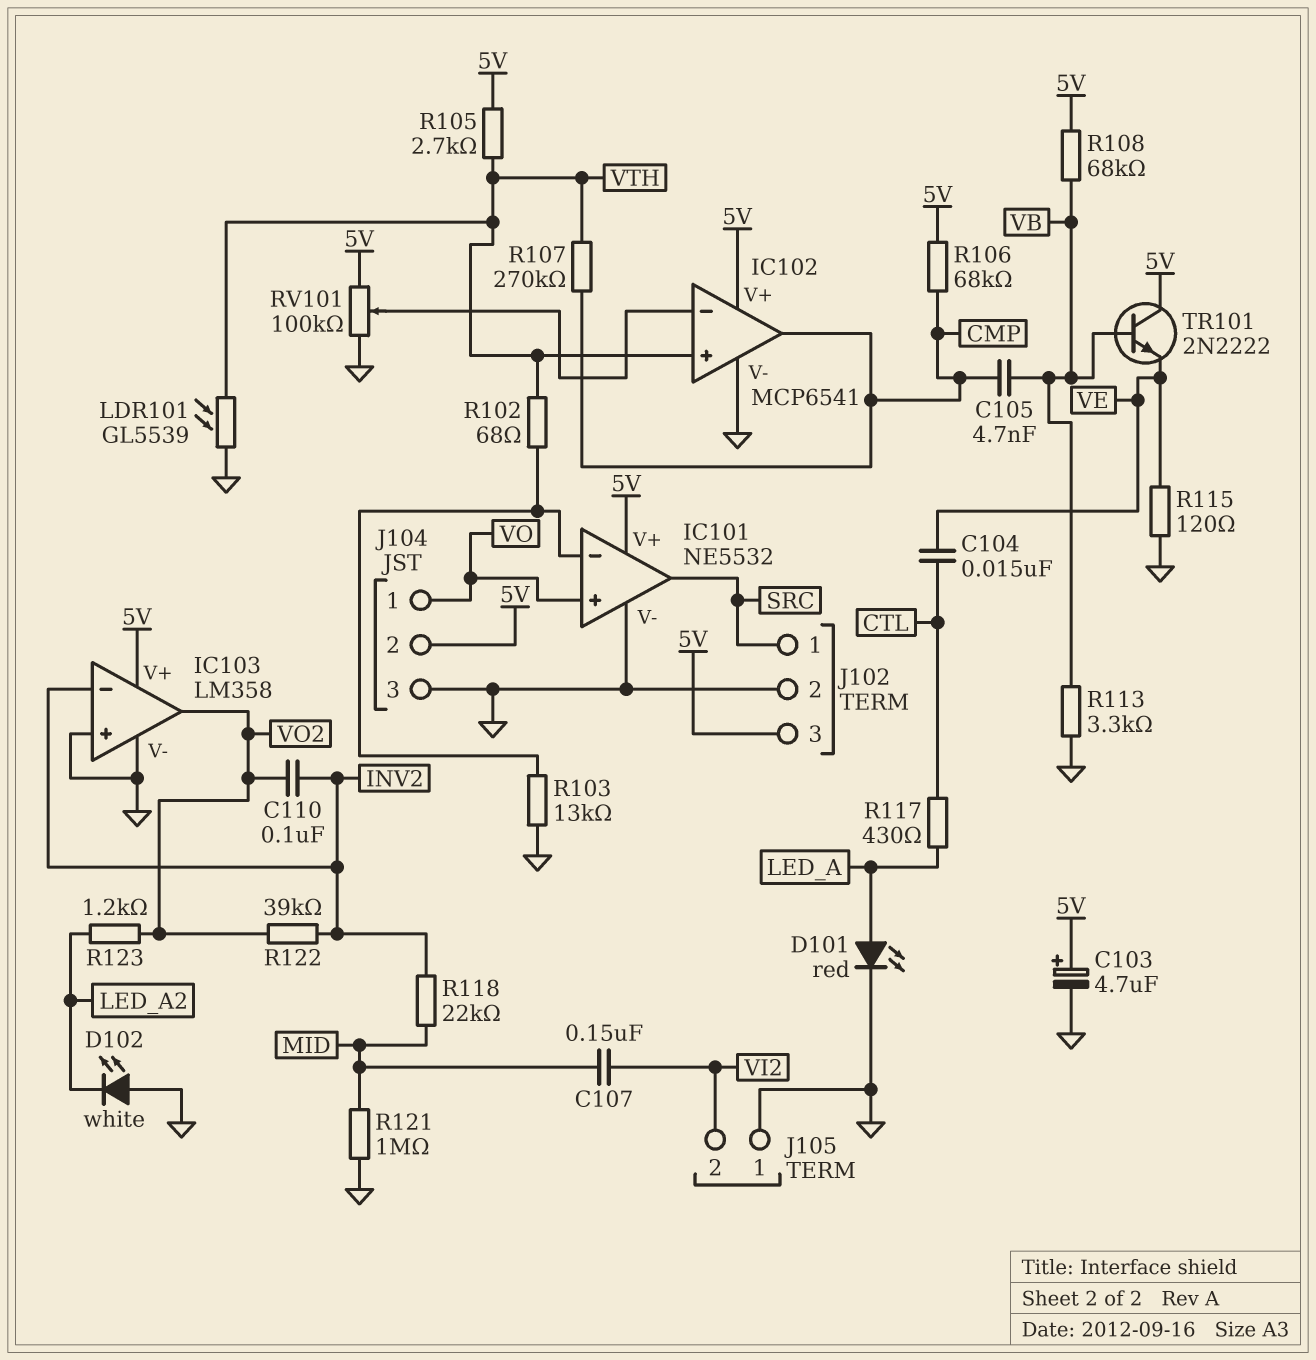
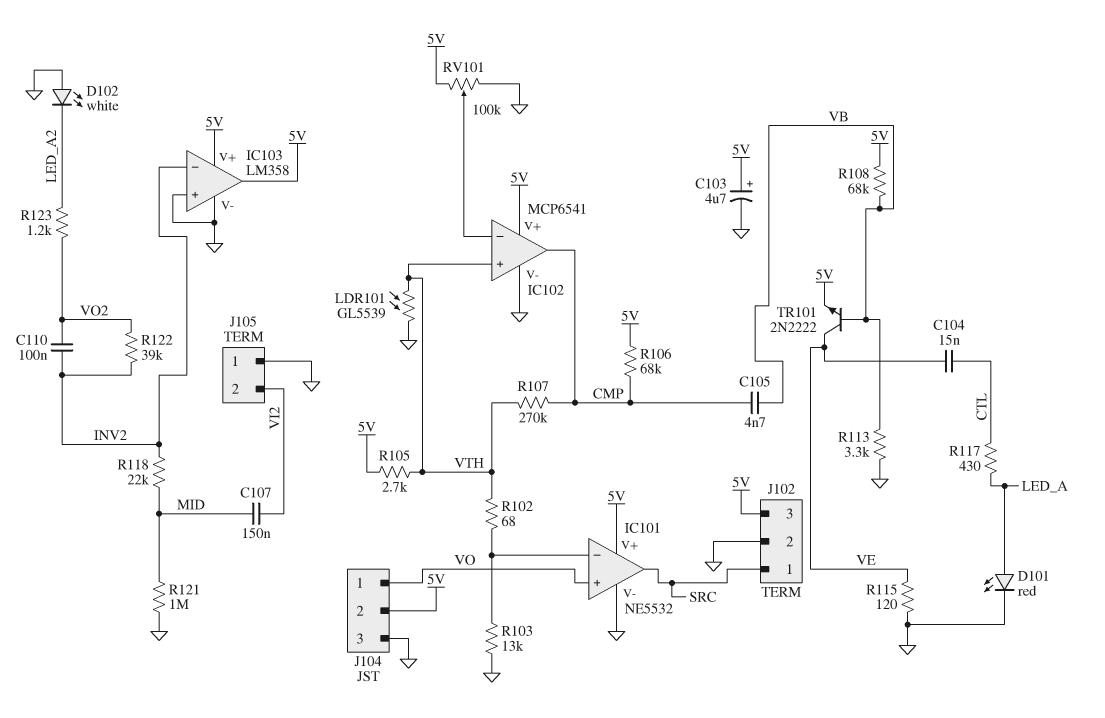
IC103 pin out: VO2 -> 5V
TR101: NPN 2N2222 (B VB, C 5V, E VE) -> NPN 2N2222 (B VB, C VE, E 5V)

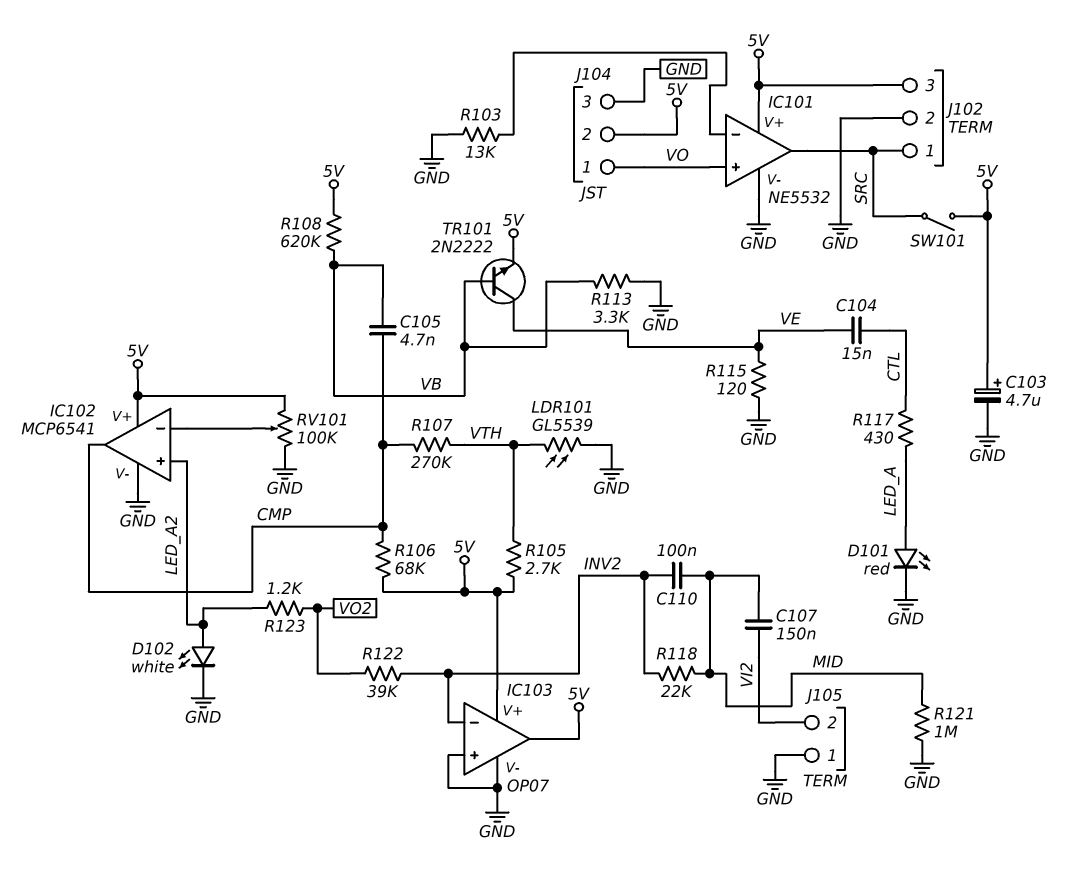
C110: 100nF (INV2, VO2) -> 100nF (INV2, MID)
D102: LED white (A GND, K LED_A2) -> LED white (A LED_A2, K GND)
IC102 pin in+: VTH -> LED_A2
IC103: LM358 -> OP07
R102: 68 (IC101/in-, VTH) -> none
R108: 68k (5V, VB) -> 620k (5V, VB)
SW101: none -> switch (5V, SRC)

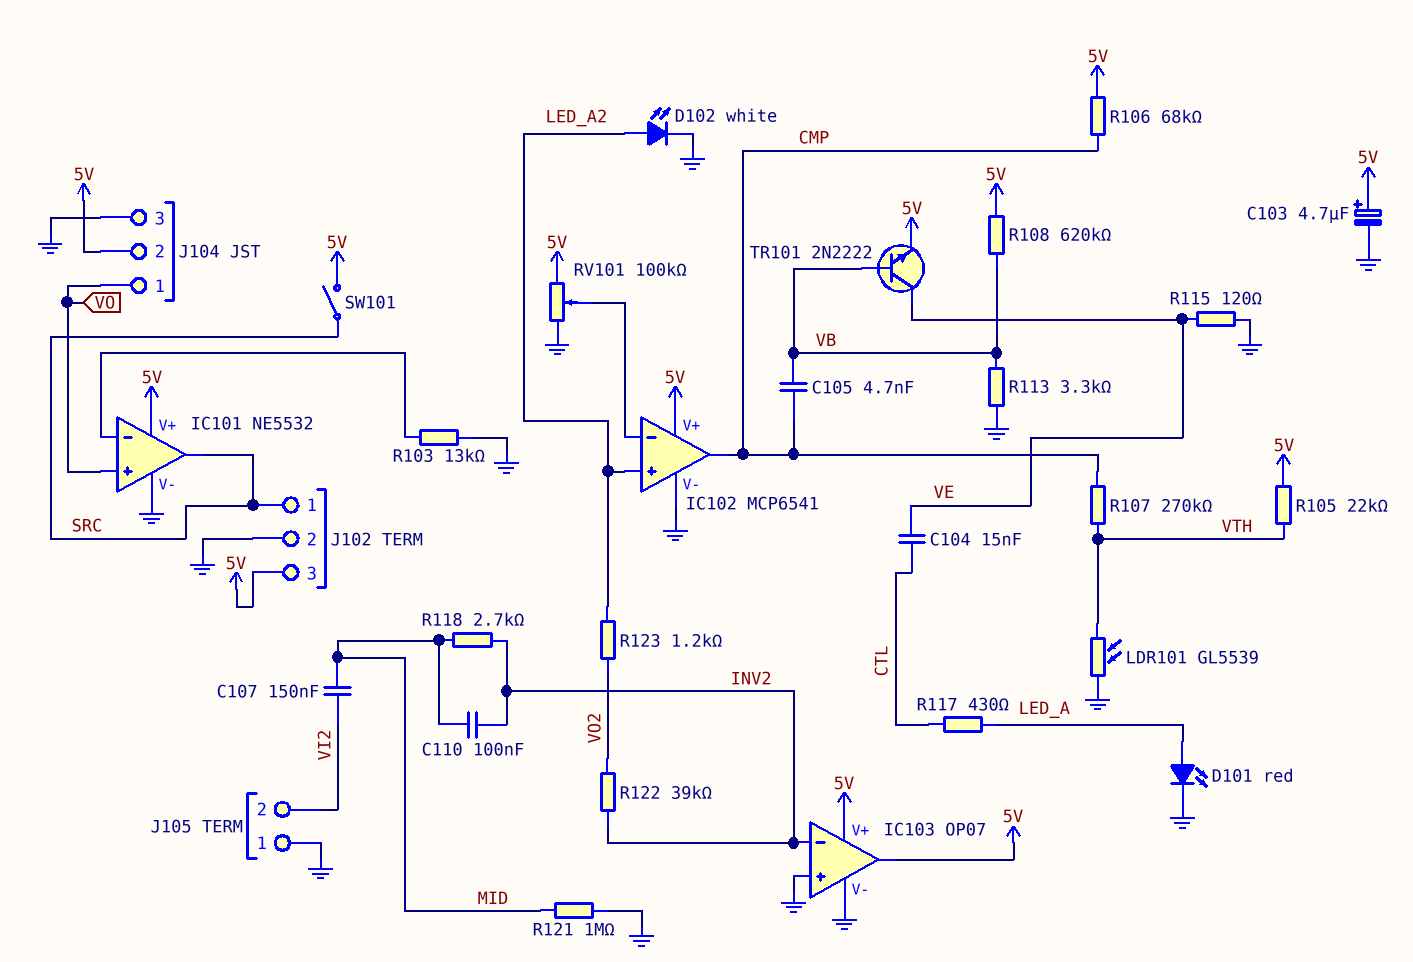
R105: 2.7k (5V, VTH) -> 22k (5V, VTH)
R118: 22k (INV2, MID) -> 2.7k (INV2, MID)

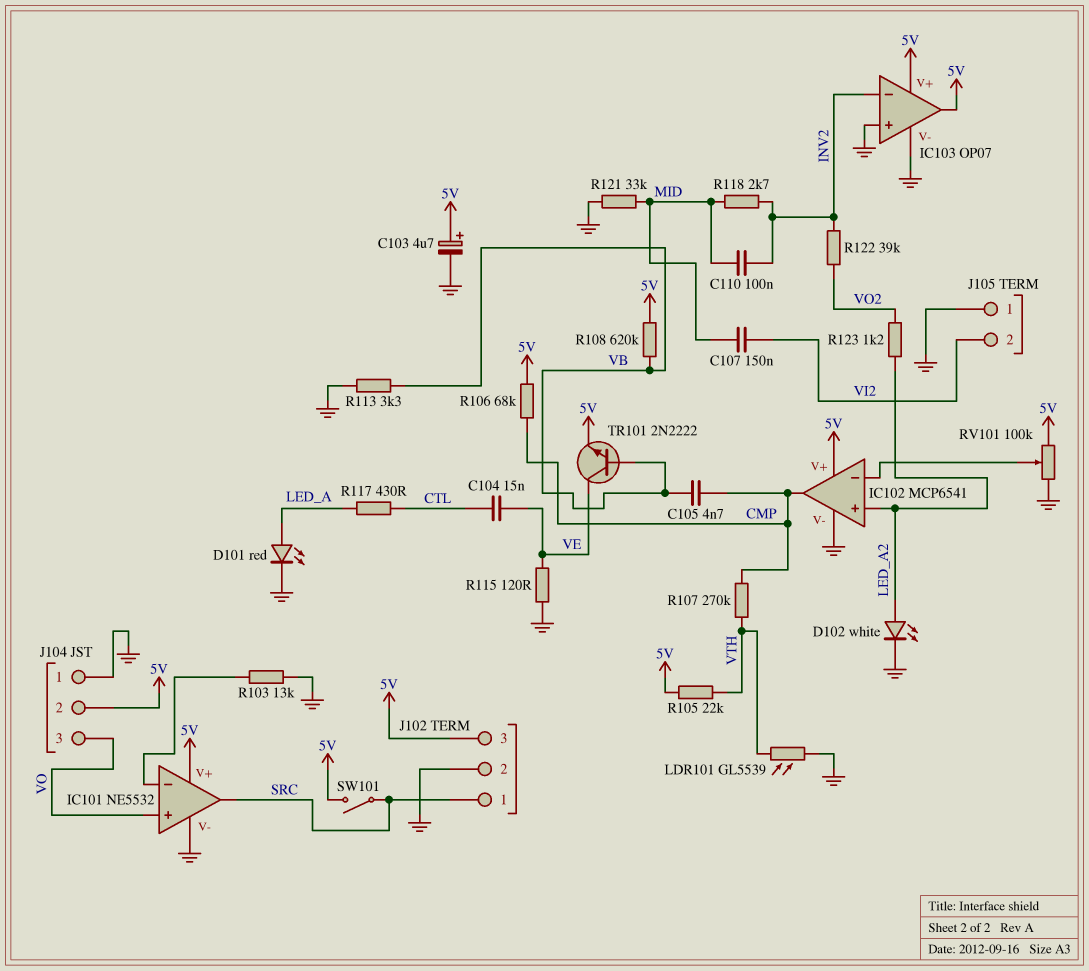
J104 pin 1: VO -> GND
J104 pin 3: GND -> VO
R121: 1M (GND, MID) -> 33k (GND, MID)

